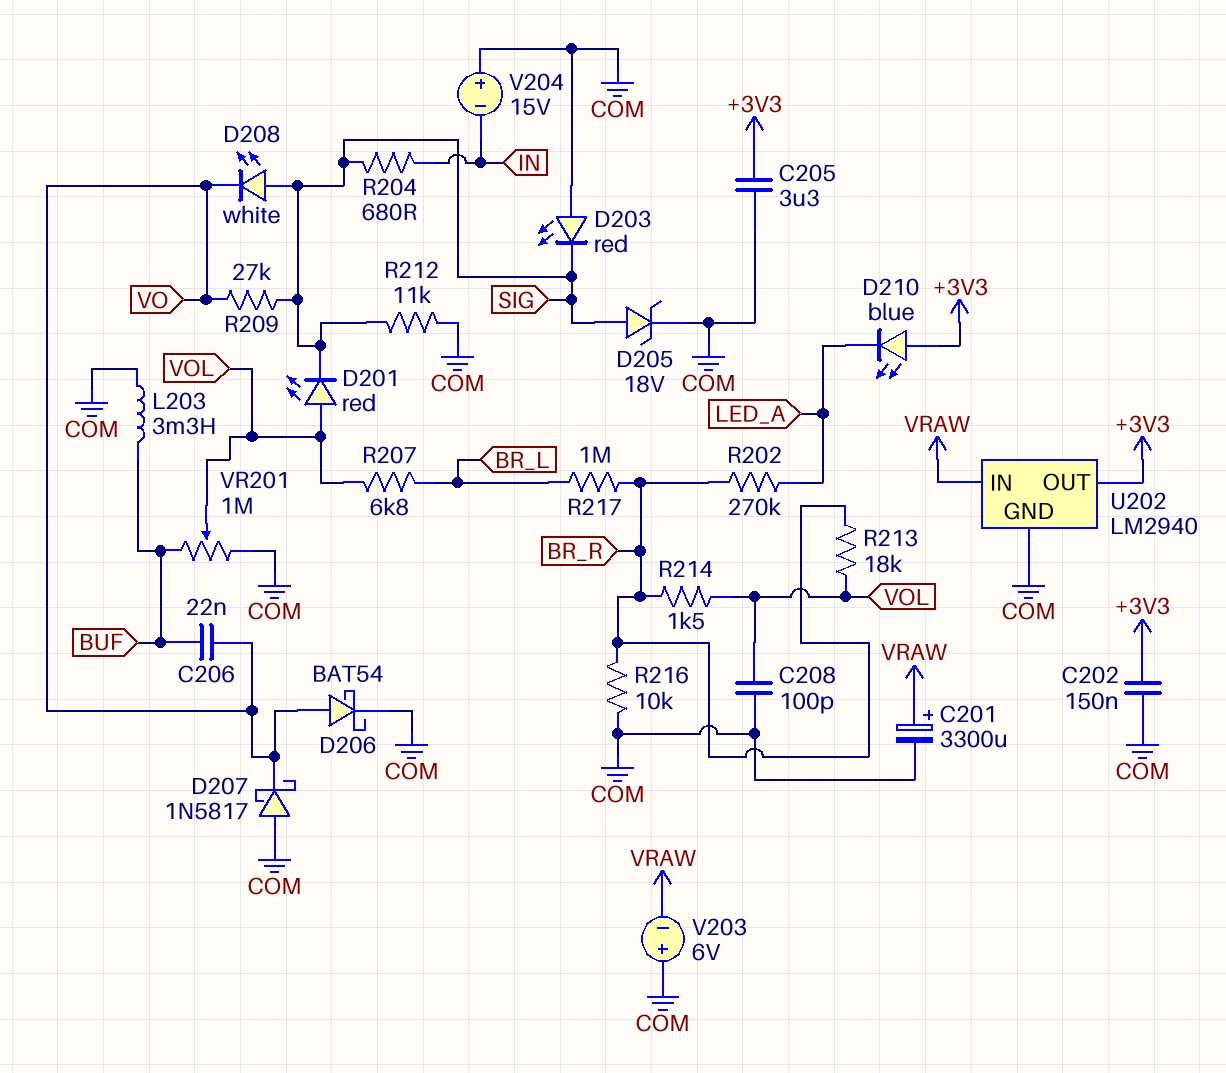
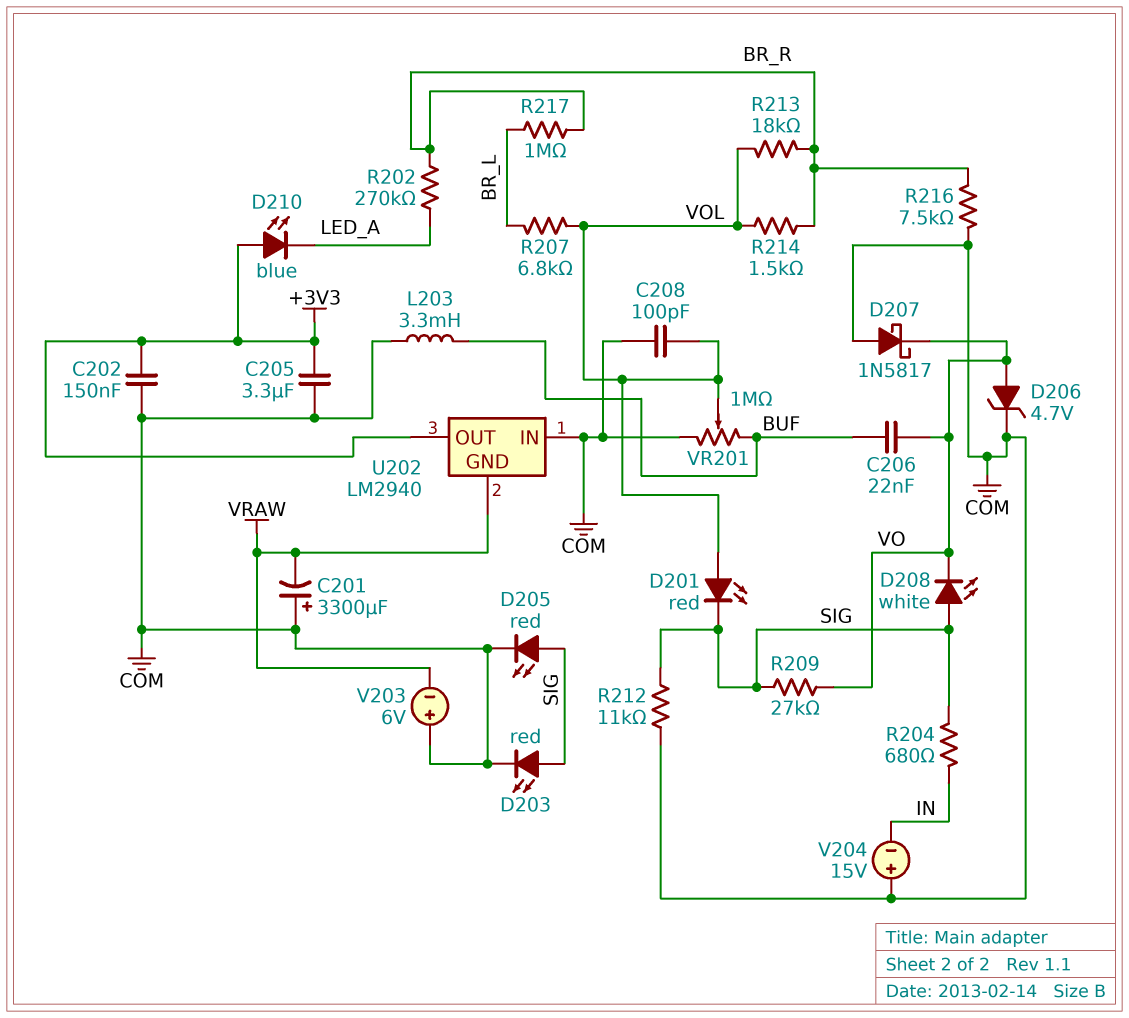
C201: 3300uF (plus VRAW, minus COM) -> 3300uF (plus COM, minus VRAW)
D203: LED red (A COM, K SIG) -> LED red (A SIG, K COM)
D205: zener 18V (A SIG, K COM) -> LED red (A SIG, K COM)
D206: schottky BAT54 (A VO, K COM) -> zener 4.7V (A VO, K COM)
R216: 10k (BR_R, COM) -> 7.5k (BR_R, COM)
U202 pin GND: COM -> VRAW
U202 pin IN: VRAW -> COM

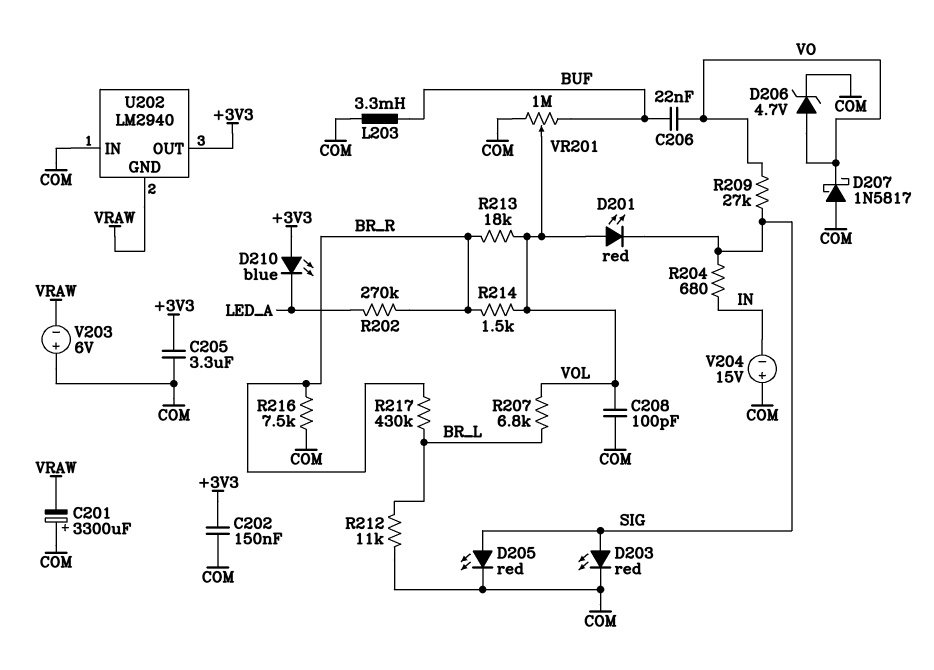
D208: LED white (A SIG, K VO) -> none
R212: 11k (COM, SIG) -> 11k (BR_L, COM)
R217: 1M (BR_L, BR_R) -> 430k (BR_L, BR_R)

